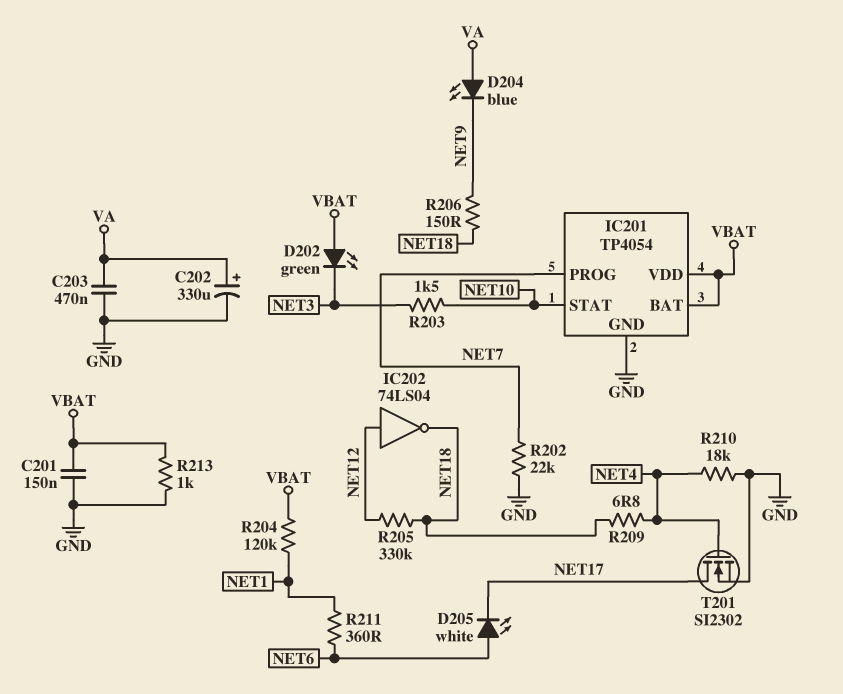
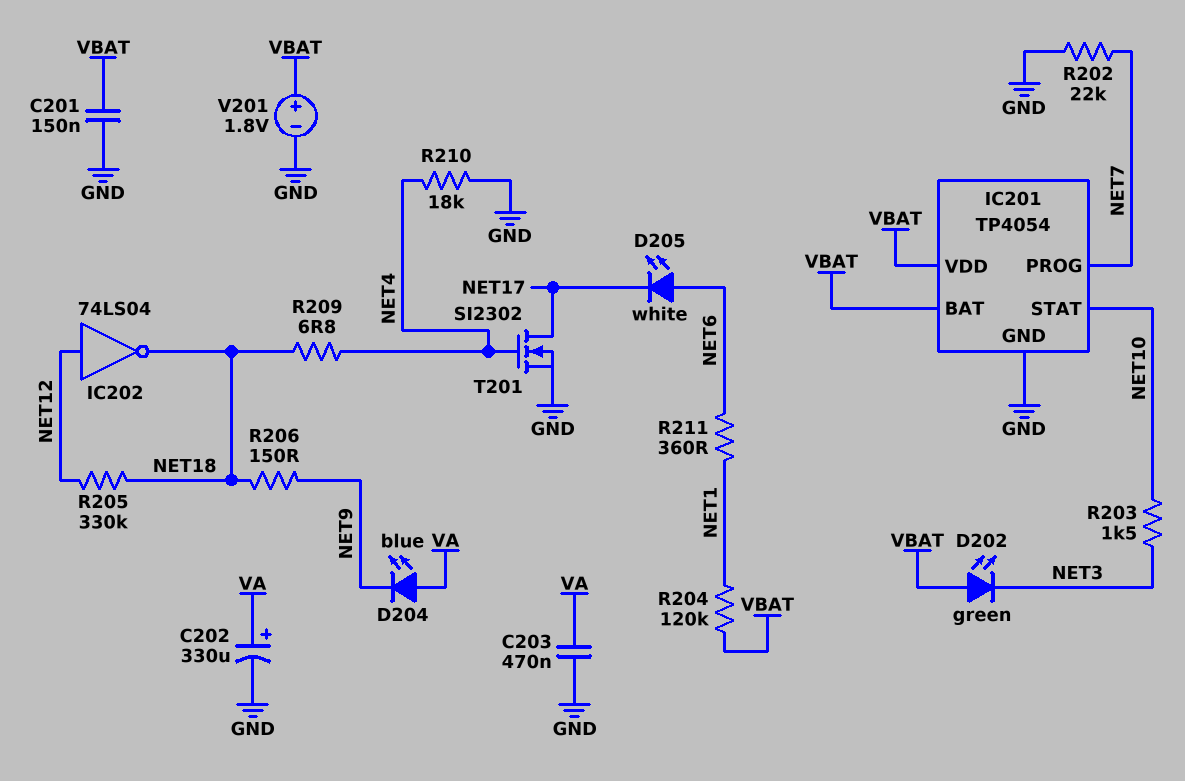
R213: 1k (GND, VBAT) -> none
V201: none -> 1.8V (plus VBAT, minus GND)

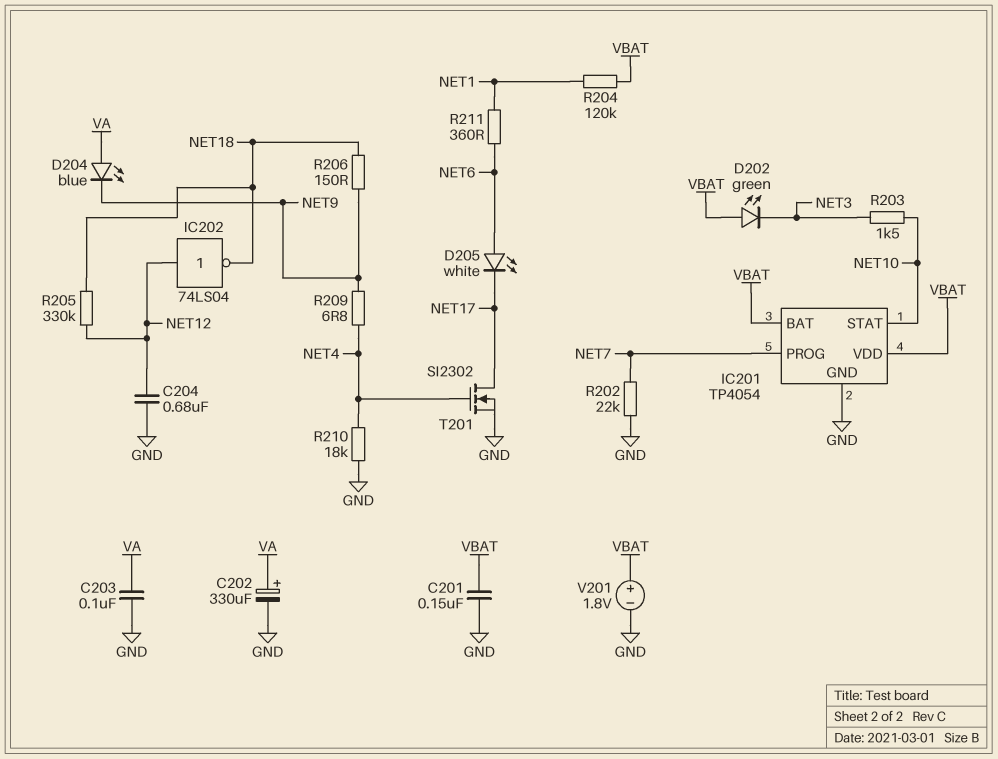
C203: 470nF (GND, VA) -> 100nF (GND, VA)
C204: none -> 680nF (GND, NET12)
R209: 6.8 (NET4, NET18) -> 6.8 (NET4, NET9)

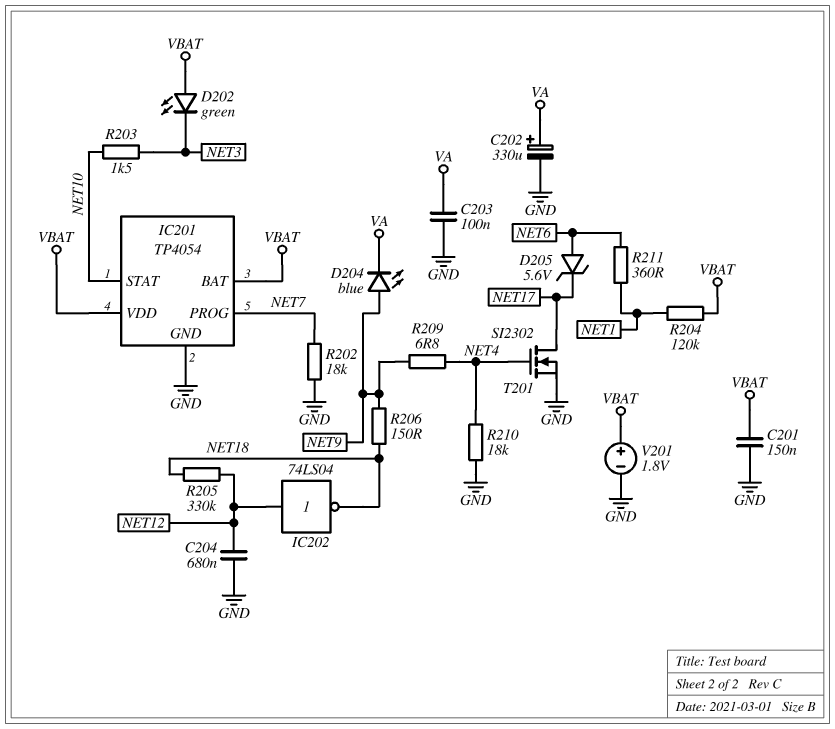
D204: LED blue (A VA, K NET9) -> LED blue (A NET9, K VA)
D205: LED white (A NET6, K NET17) -> zener 5.6V (A NET6, K NET17)
R202: 22k (GND, NET7) -> 18k (GND, NET7)

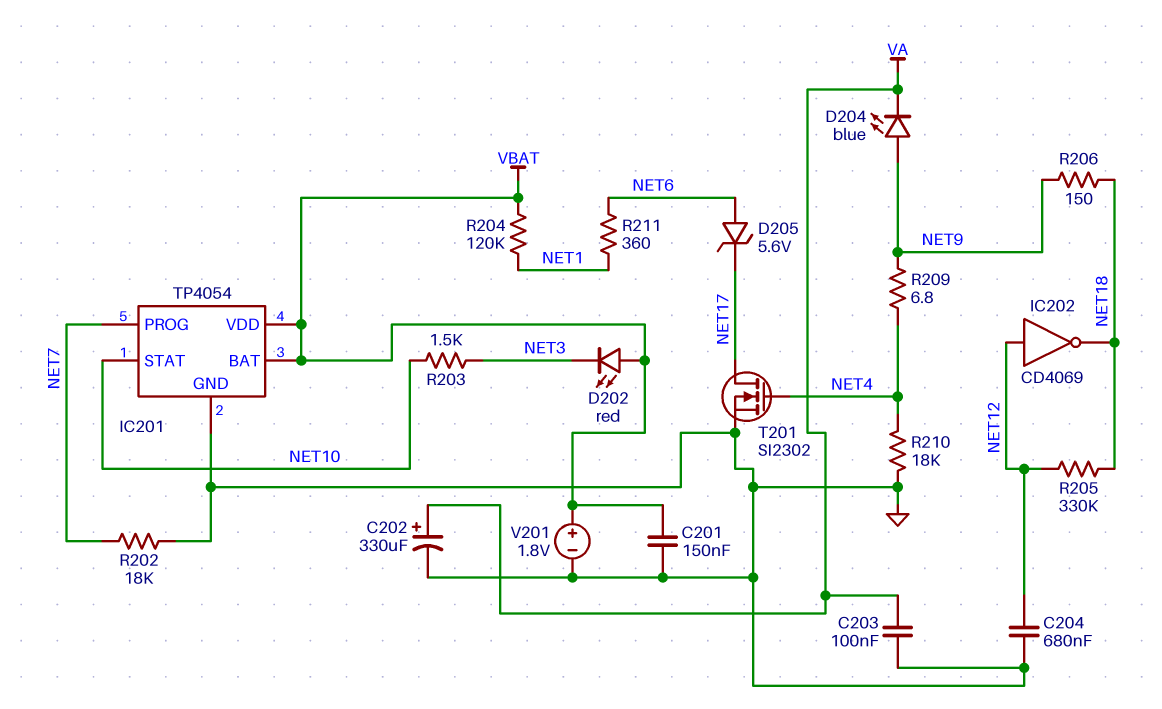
D202: LED green (A VBAT, K NET3) -> LED red (A VBAT, K NET3)
IC202: NOT 74LS04 (in NET12, out NET18) -> NOT CD4069 (in NET12, out NET18)

